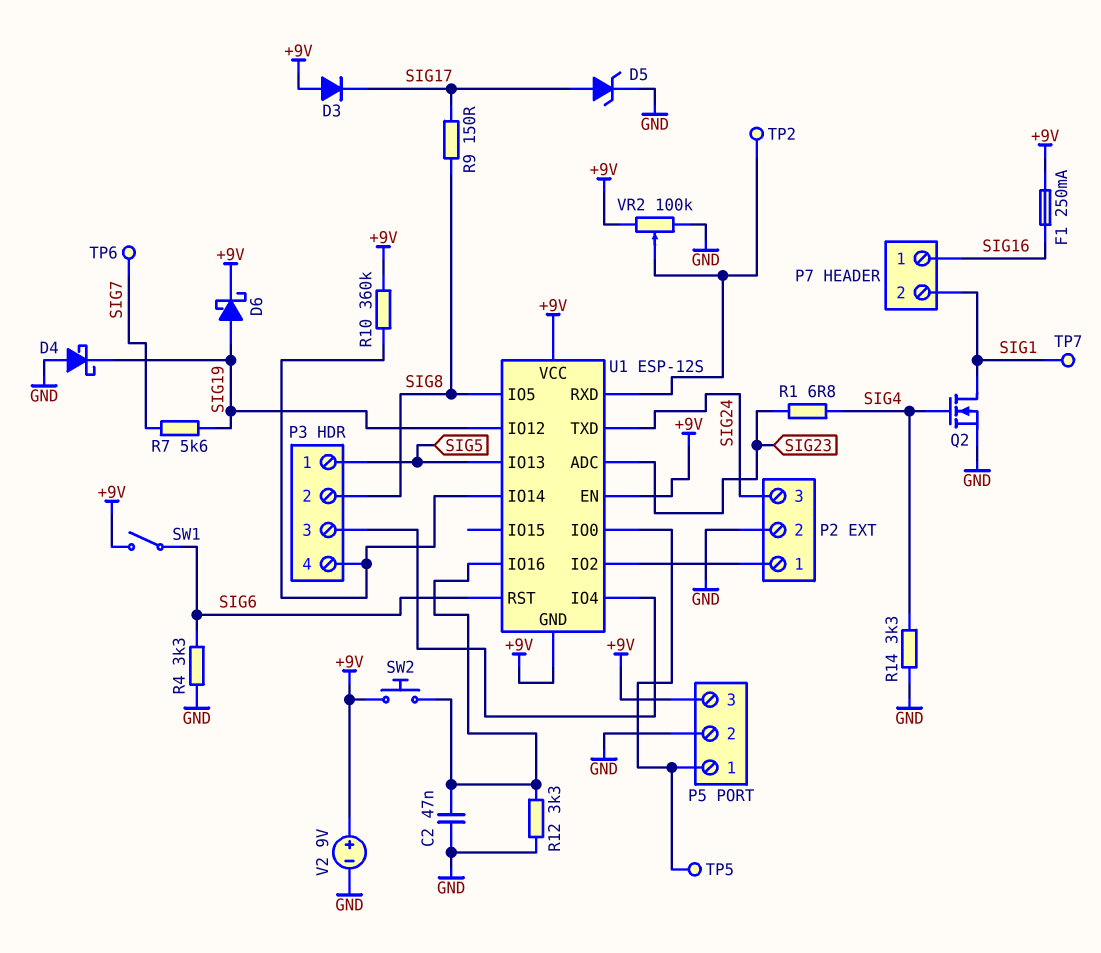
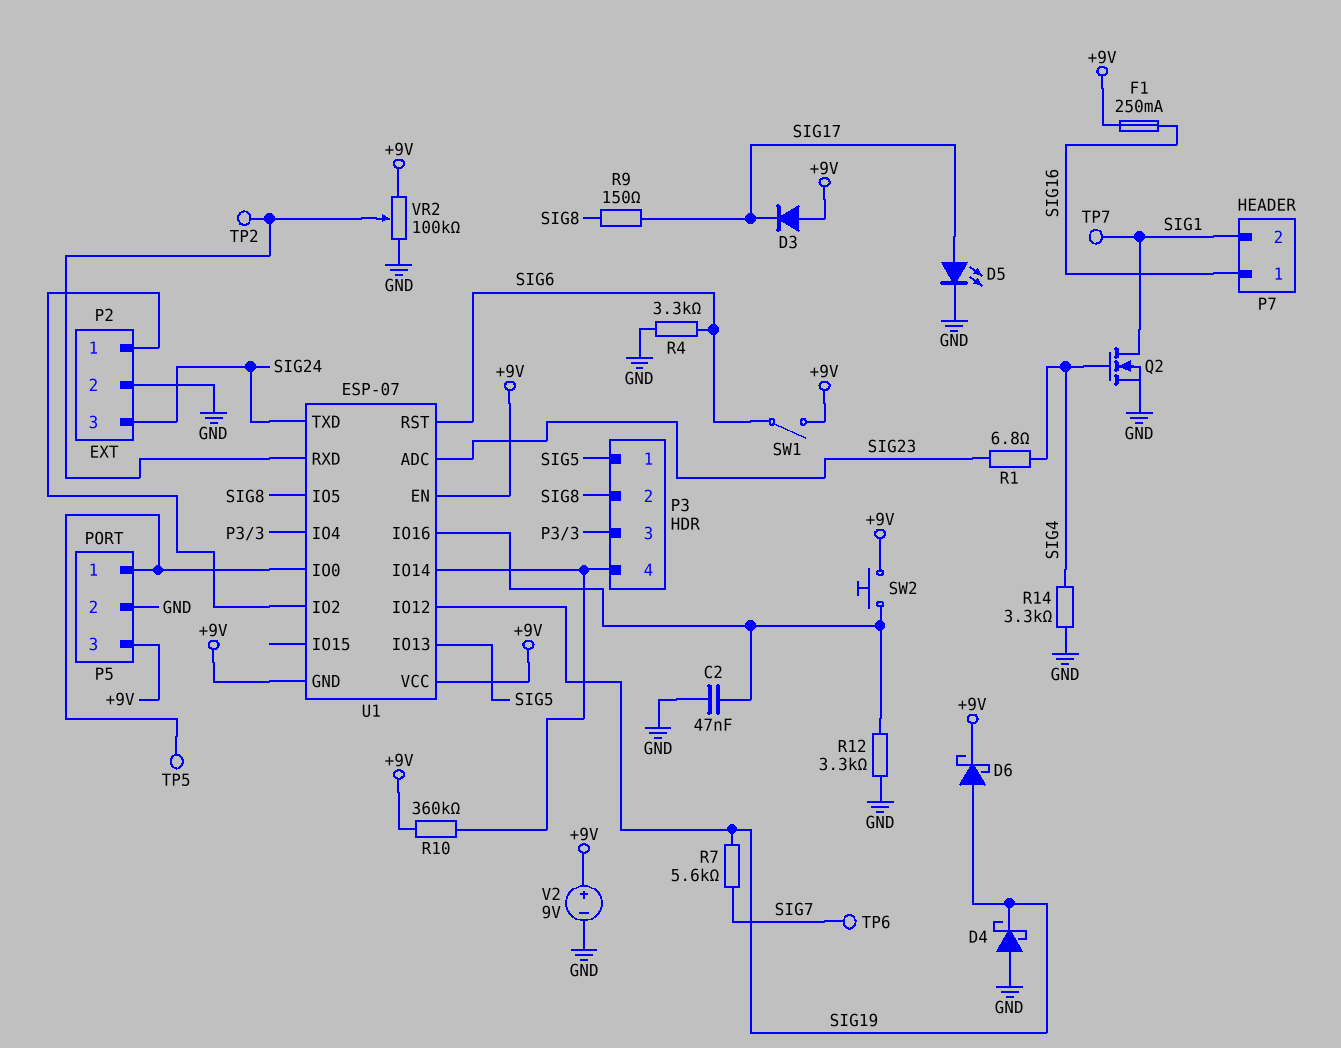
D5: zener (A SIG17, K GND) -> LED (A SIG17, K GND)
U1: ESP-12S -> ESP-07

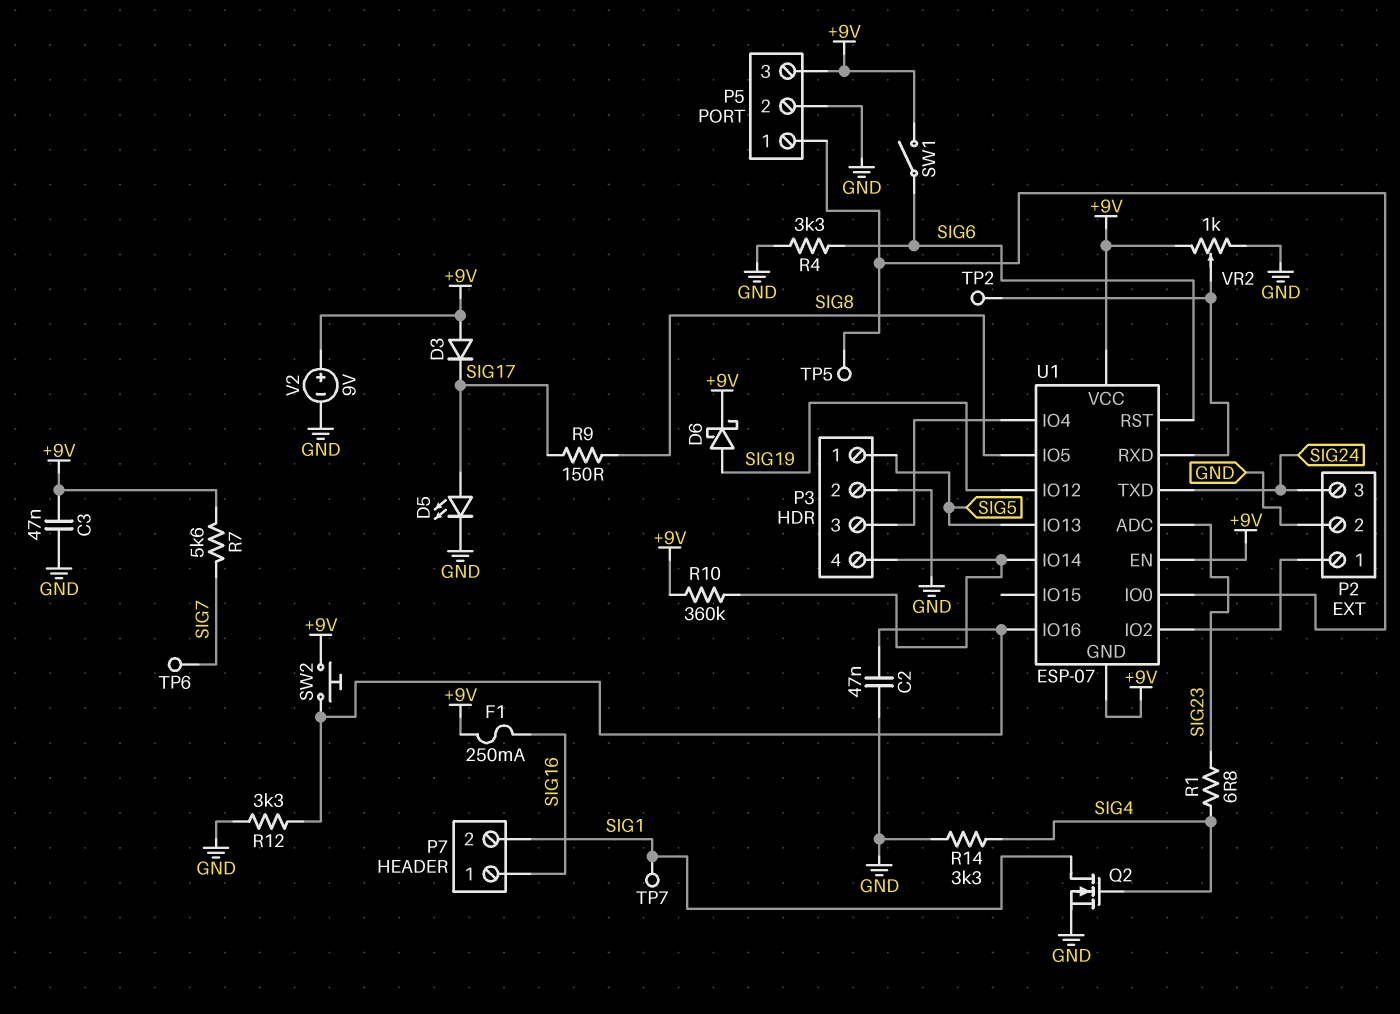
C3: none -> 47nF (+9V, GND)
D4: schottky (A GND, K SIG19) -> none
P3 pin 2: SIG8 -> GND
R7: 5.6k (SIG7, SIG19) -> 5.6k (+9V, SIG7)
VR2: 100k (+9V, GND, wiper U1/RXD) -> 1k (+9V, GND, wiper U1/RXD)

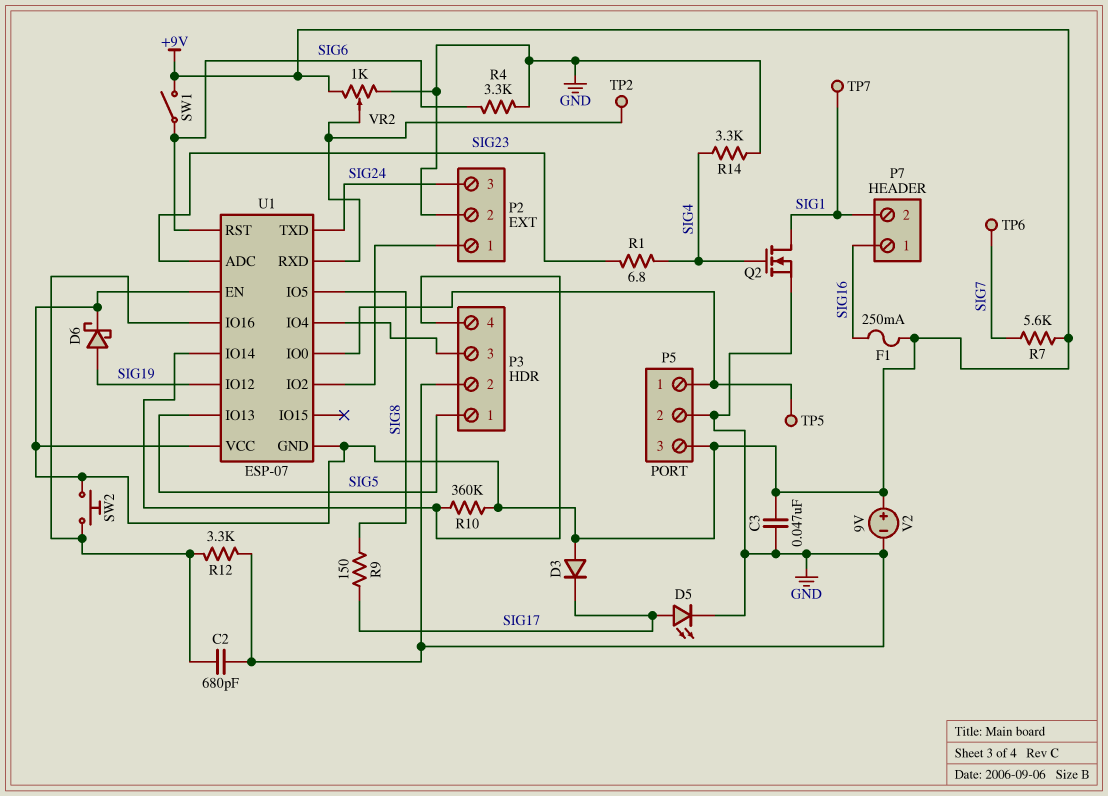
C2: 47nF (GND, U1/IO16) -> 680pF (GND, U1/IO16)

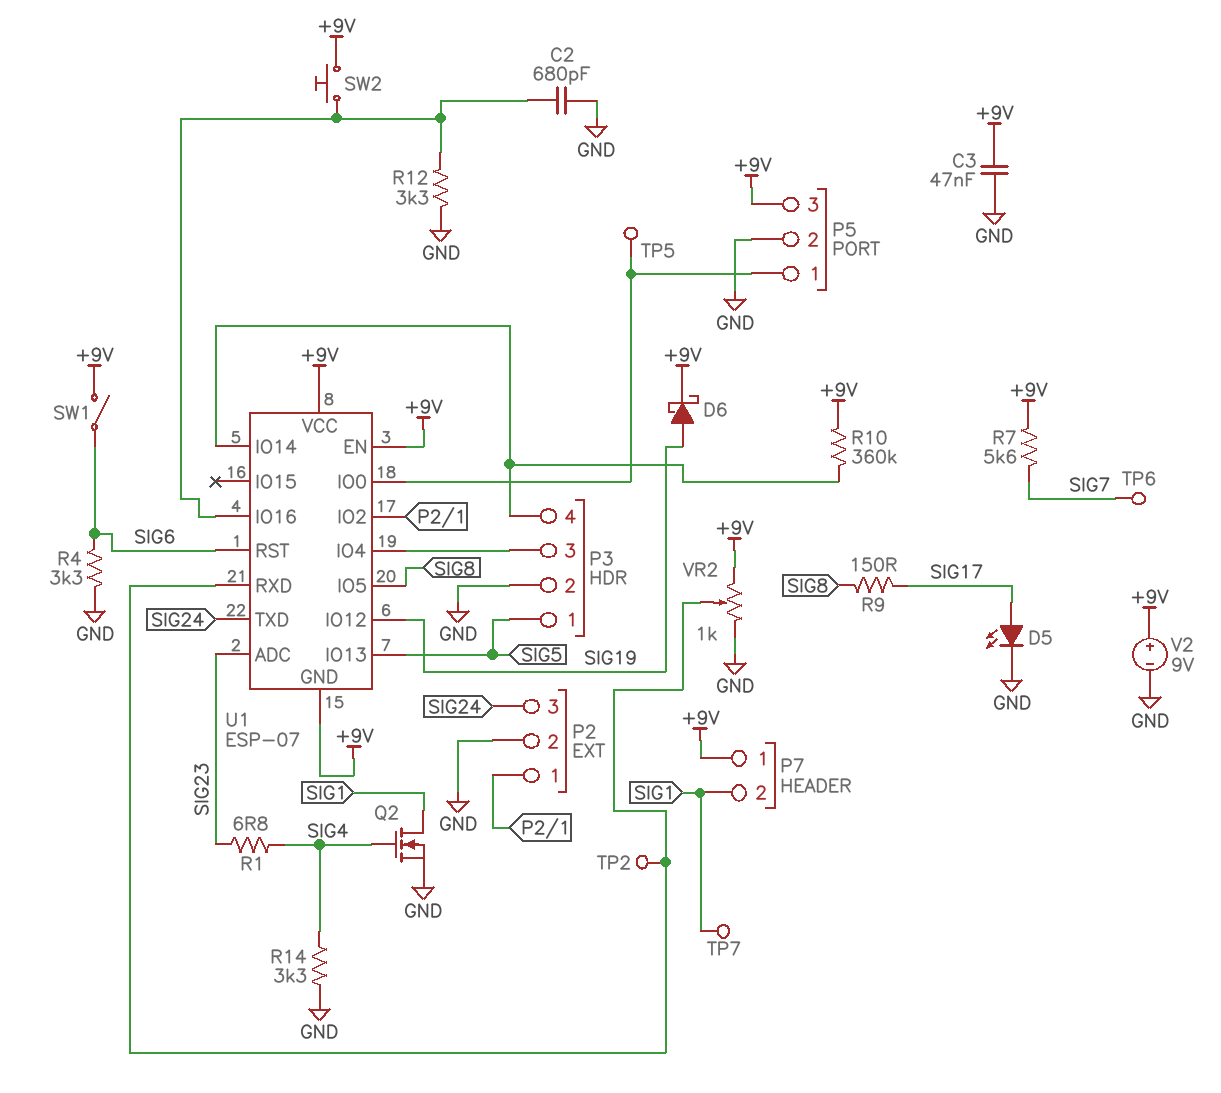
D3: diode (A +9V, K SIG17) -> none
F1: 250mA (+9V, SIG16) -> none
P7 pin 1: SIG16 -> +9V

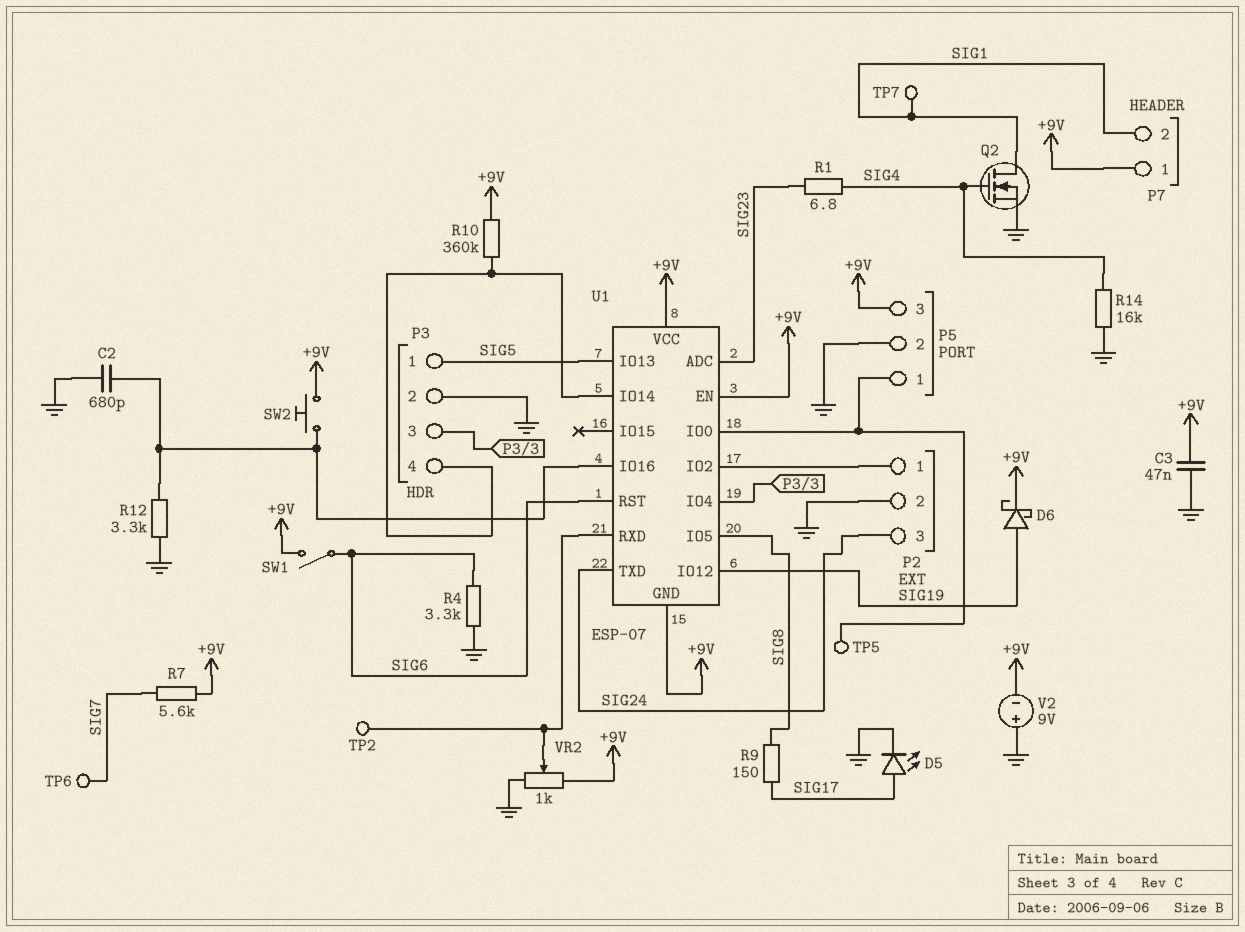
R14: 3.3k (GND, SIG4) -> 16k (GND, SIG4)
V2: 9V (plus +9V, minus GND) -> 9V (plus GND, minus +9V)

